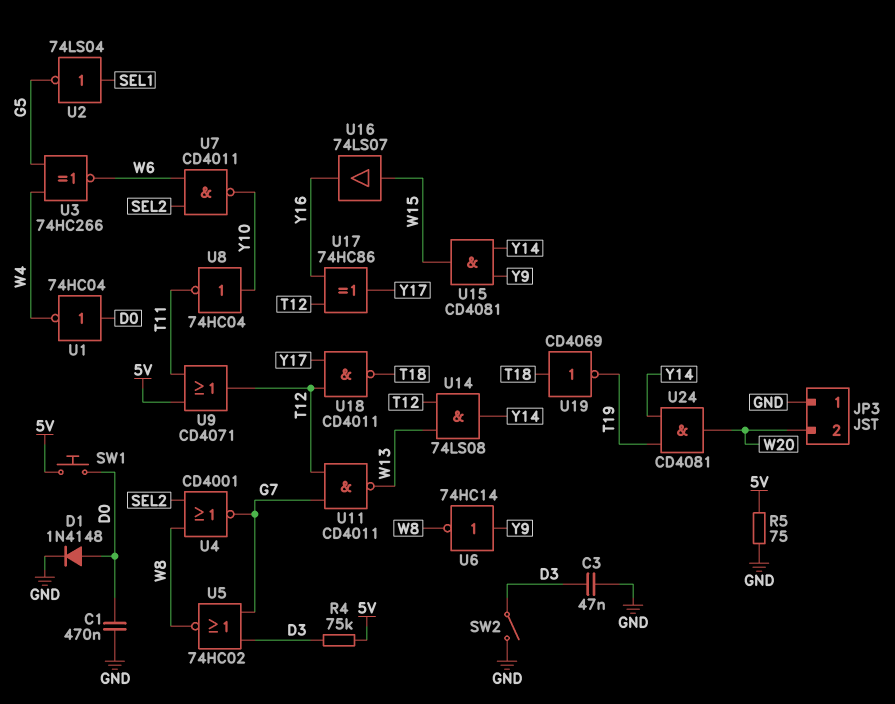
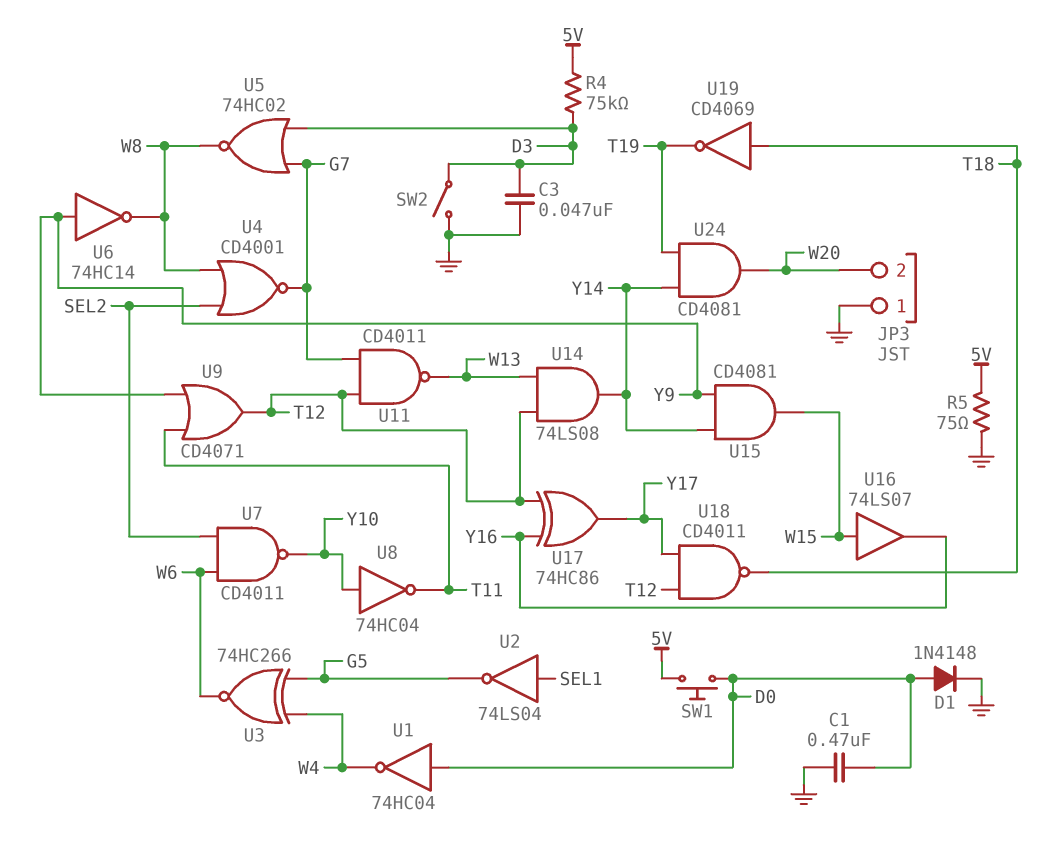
U9: OR CD4071 (in 5V, in T11, out T12) -> OR CD4071 (in T11, in Y9, out T12)

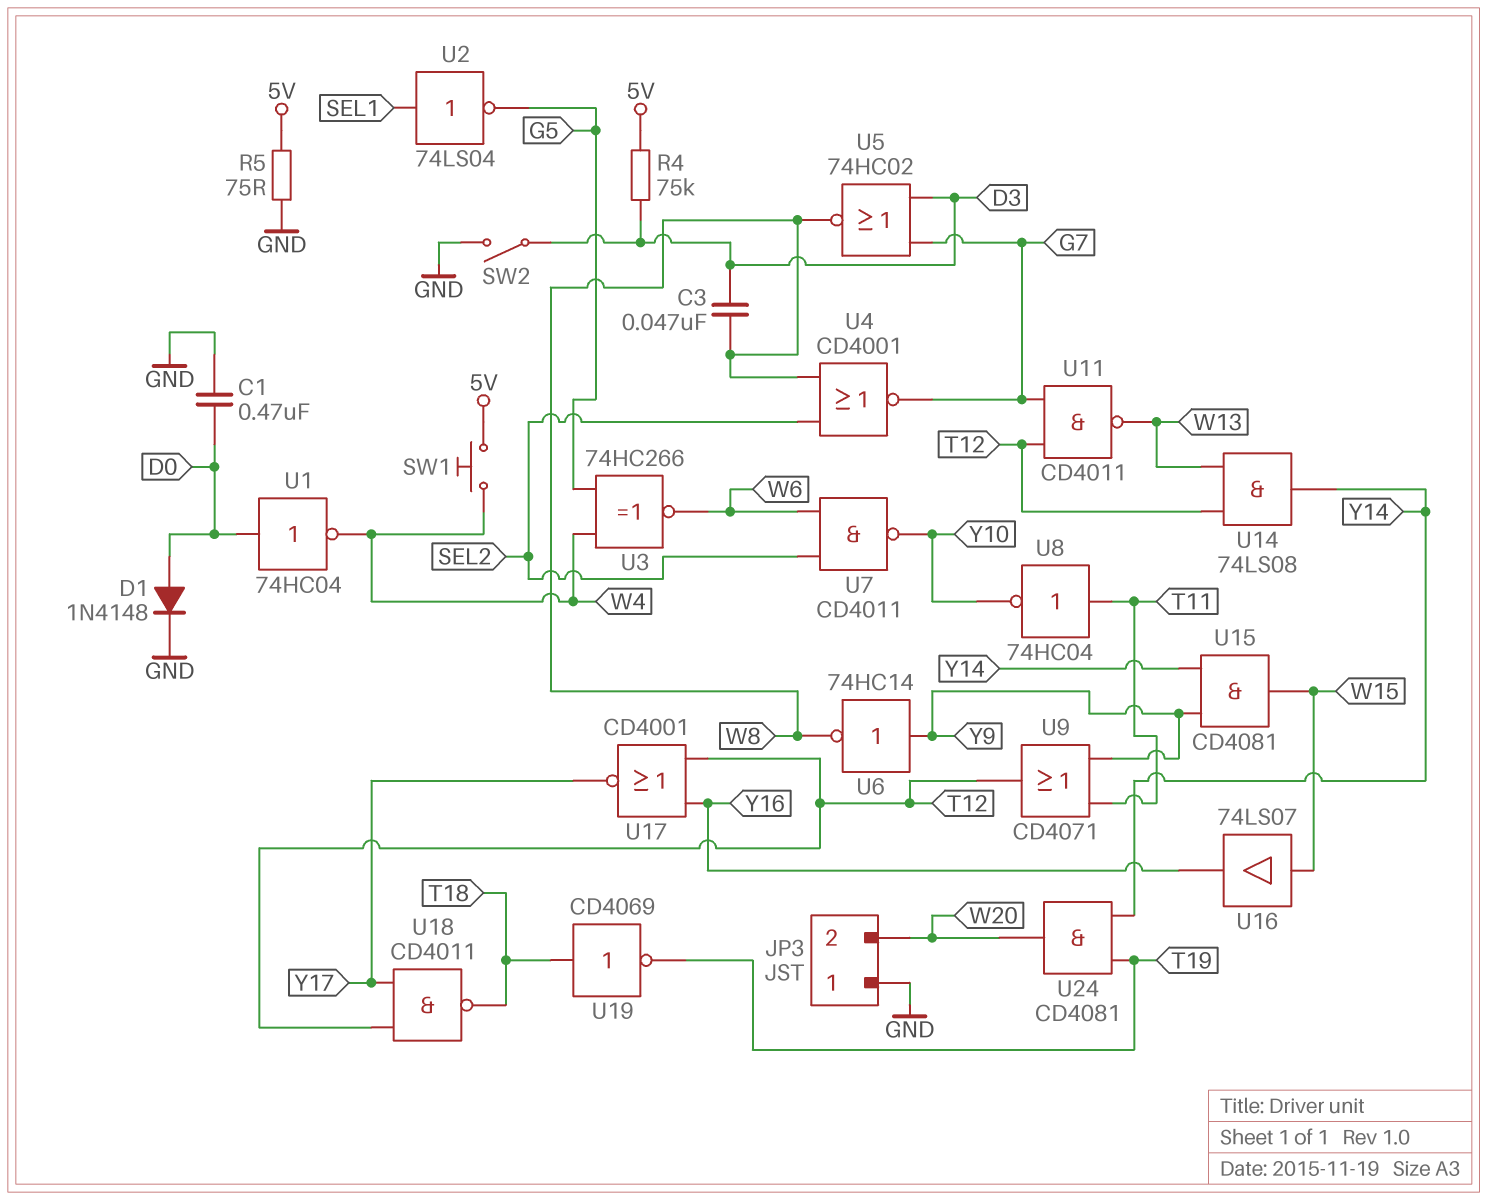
C3: 47nF (D3, GND) -> 47nF (D3, W8)
SW1: button (5V, D0) -> button (5V, W4)
U8: NOT 74HC04 (in Y10, out T11) -> NOT 74HC04 (in T11, out Y10)
U17: XOR 74HC86 (in T12, in Y16, out Y17) -> NOR CD4001 (in T12, in Y16, out Y17)

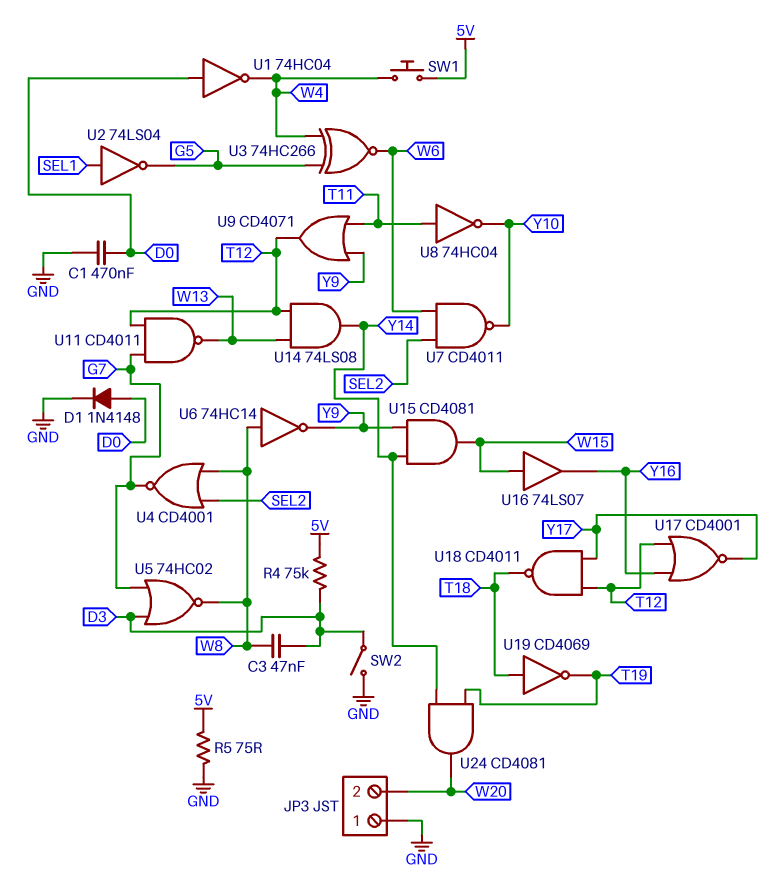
U6: NOT 74HC14 (in Y9, out W8) -> NOT 74HC14 (in W8, out Y9)

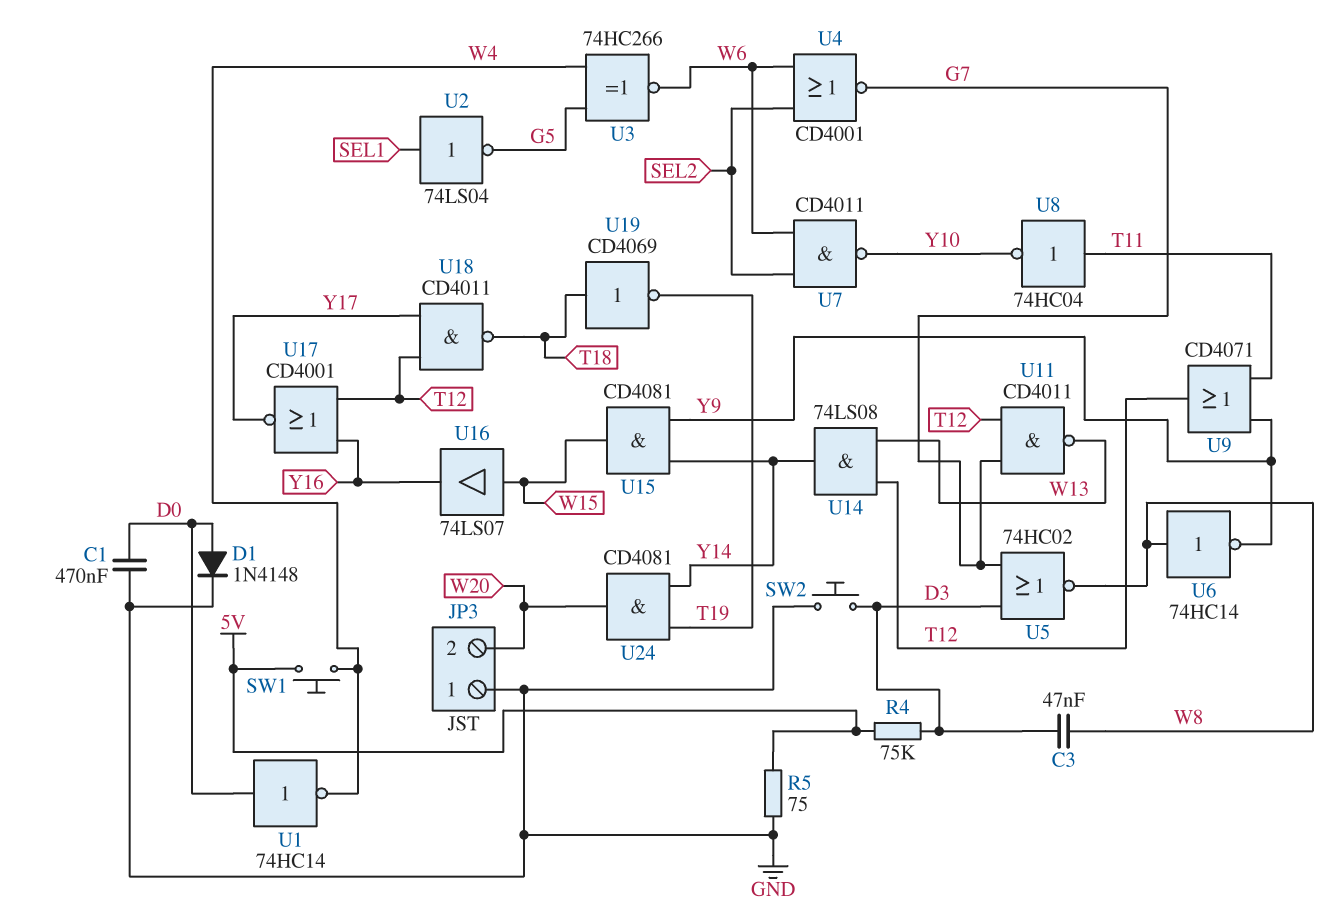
SW2: switch (D3, GND) -> button (D3, GND)
U1: NOT 74HC04 (in D0, out W4) -> NOT 74HC14 (in D0, out W4)
U4: NOR CD4001 (in SEL2, in W8, out G7) -> NOR CD4001 (in SEL2, in W6, out G7)

